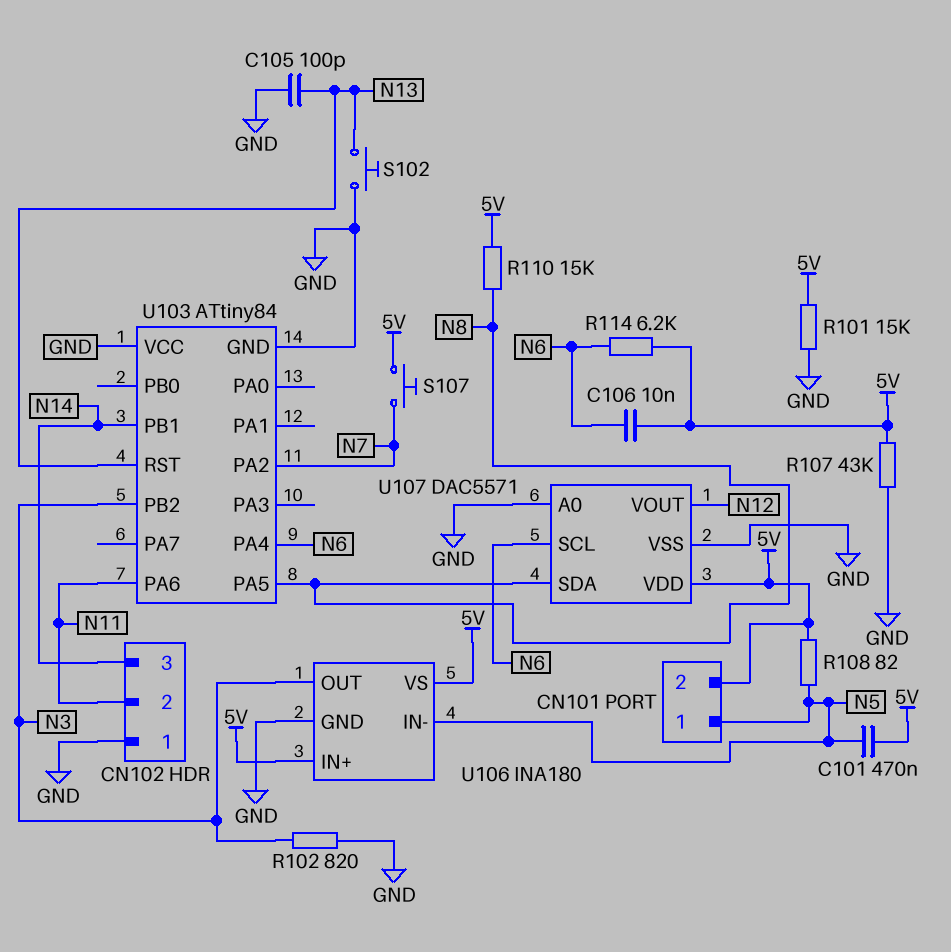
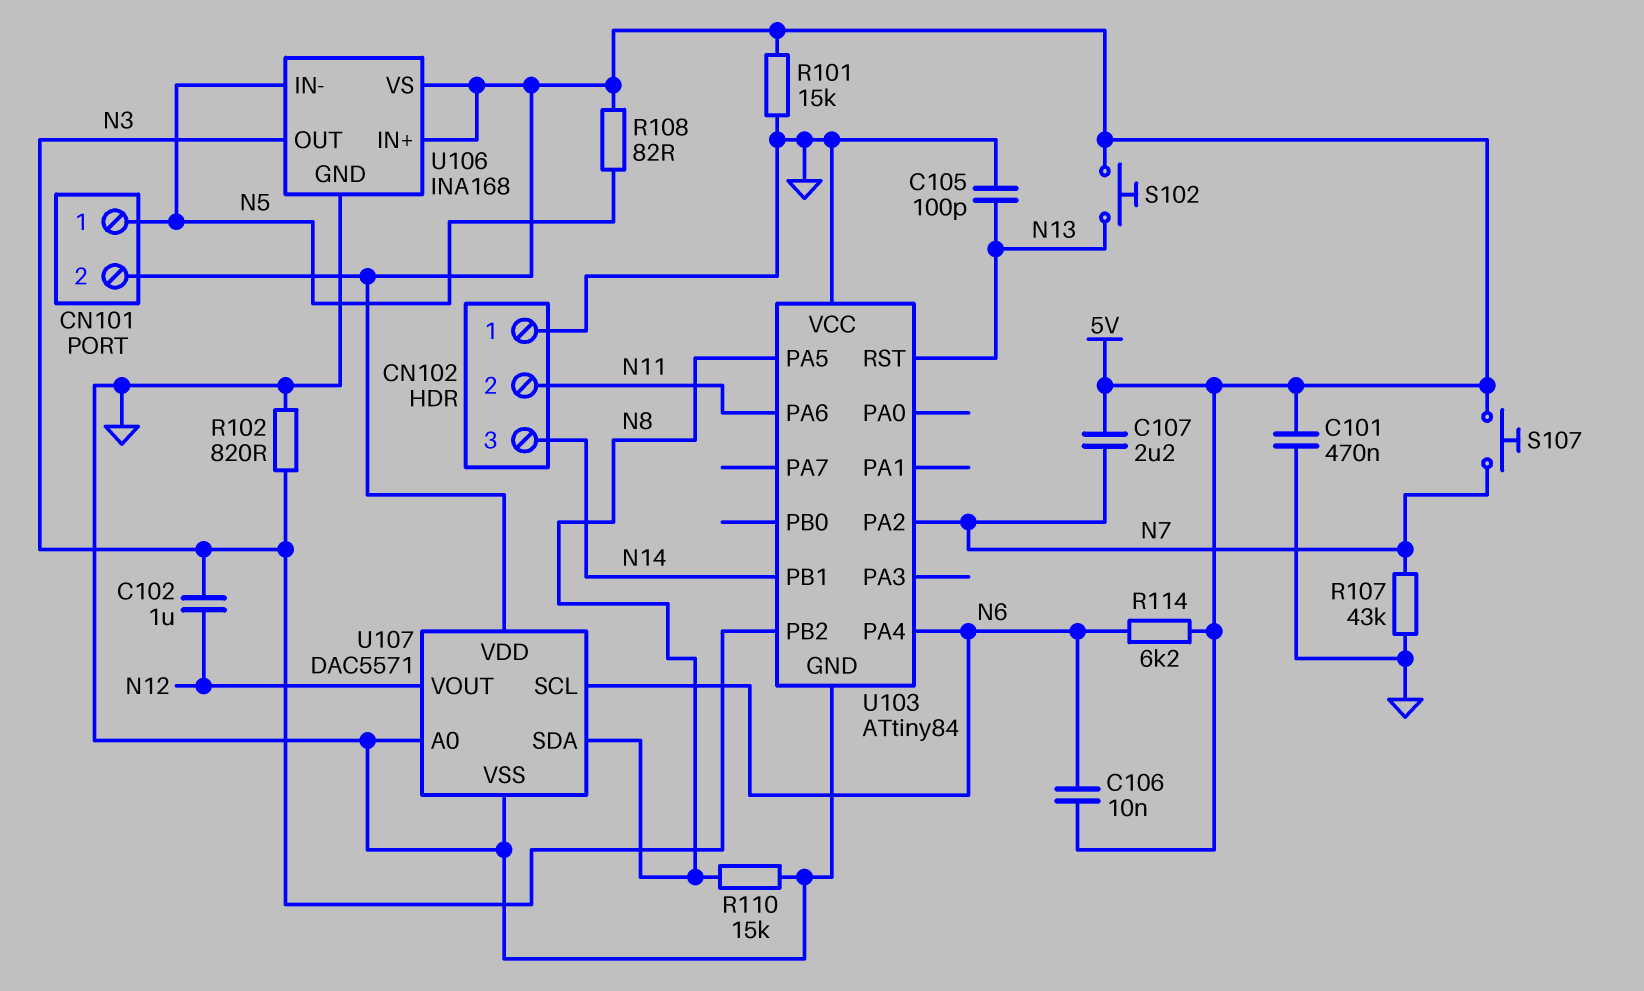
C101: 470nF (5V, N5) -> 470nF (5V, GND)
C102: none -> 1uF (N3, N12)
C107: none -> 2.2uF (5V, N7)
R107: 43k (5V, GND) -> 43k (GND, N7)
R110: 15k (5V, N8) -> 15k (GND, N8)
S102: button (GND, N13) -> button (5V, N13)
U106: INA180 -> INA168

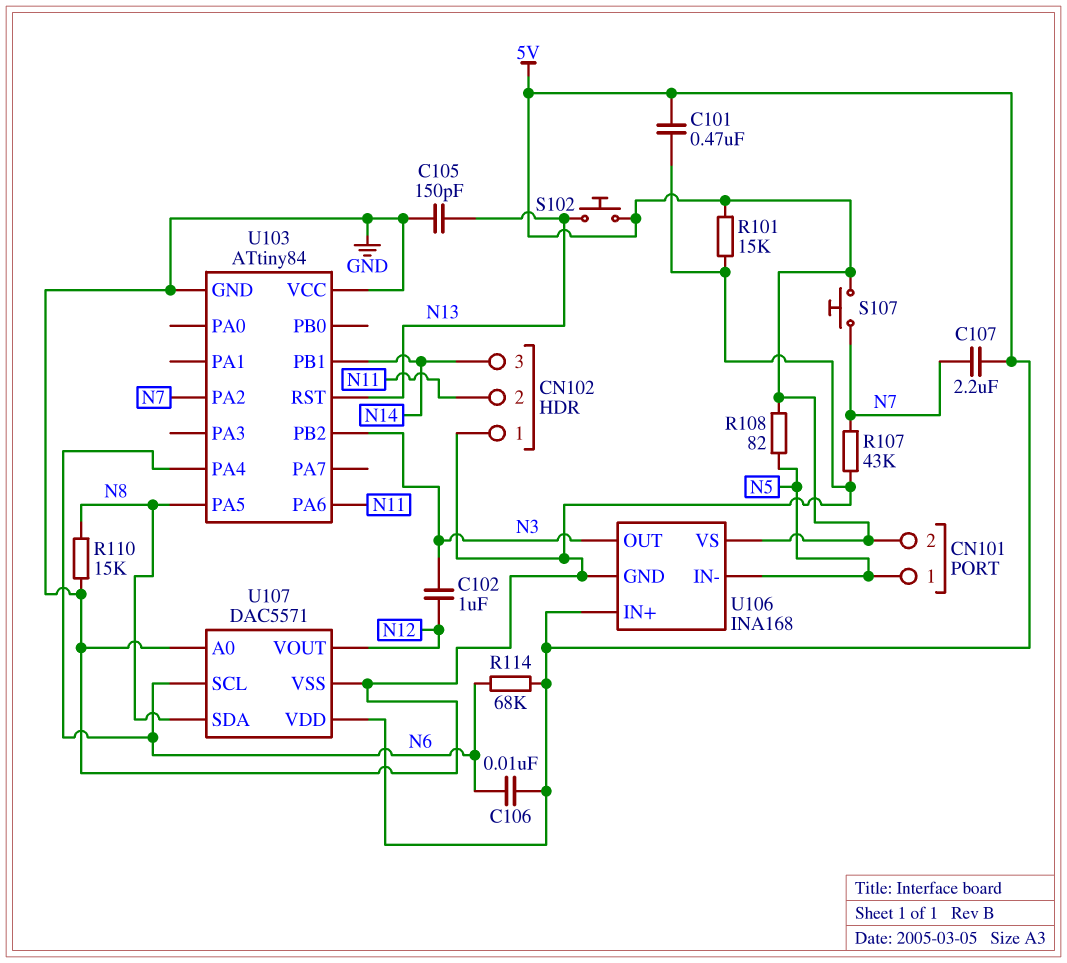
C105: 100pF (GND, N13) -> 150pF (GND, N13)
R102: 820 (GND, N3) -> none
R114: 6.2k (5V, N6) -> 68k (5V, N6)

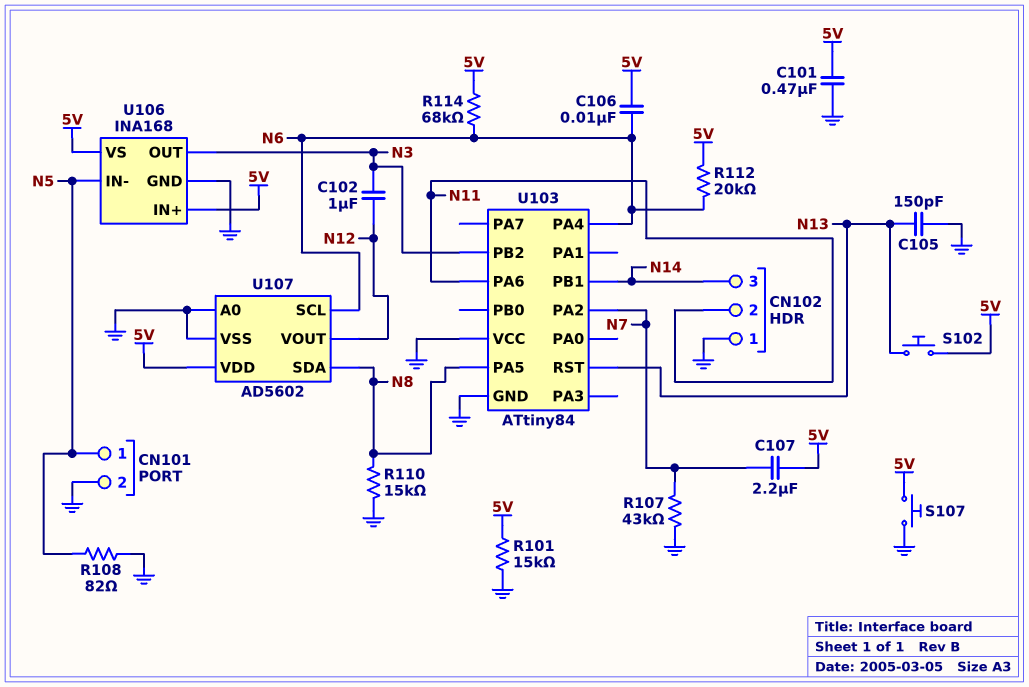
CN101 pin 2: 5V -> GND
R108: 82 (5V, N5) -> 82 (GND, N5)
R112: none -> 20k (5V, N6)
S107: button (5V, N7) -> button (5V, GND)
U107: DAC5571 -> AD5602

